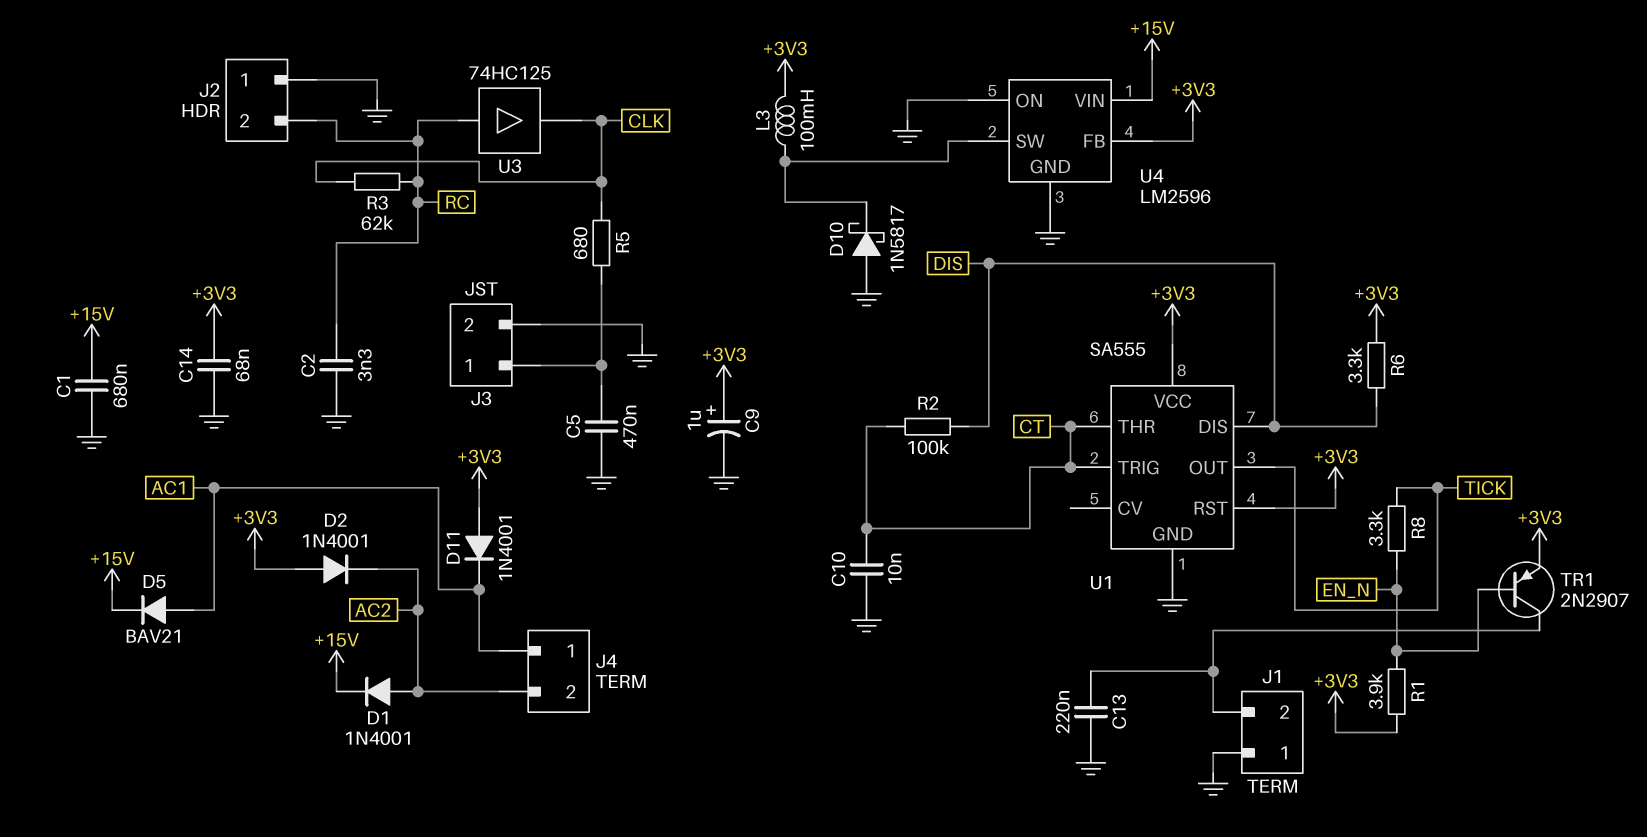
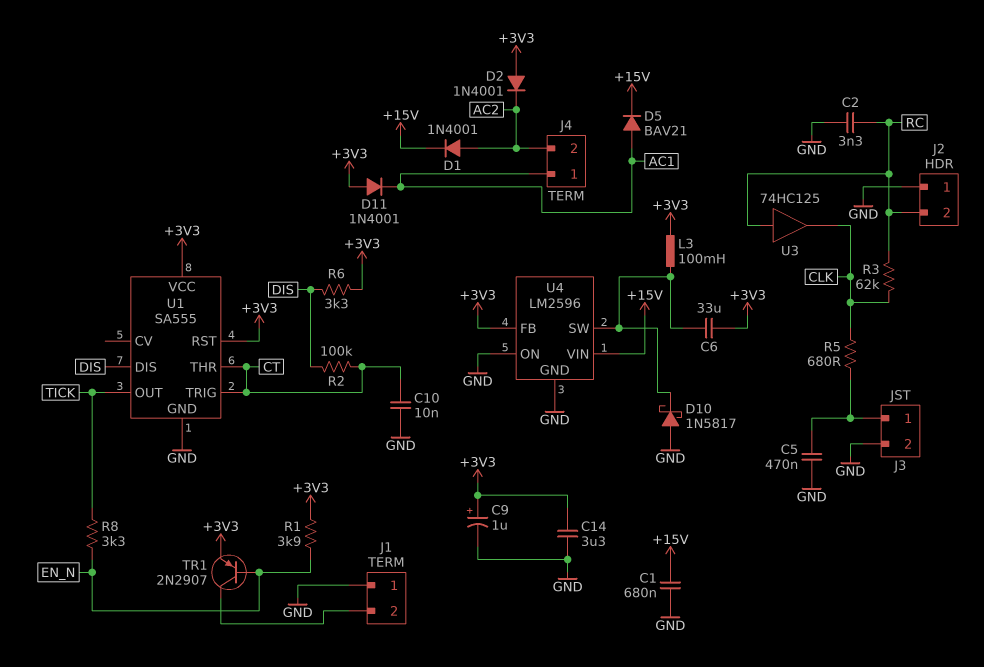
C6: none -> 33uF (+3V3, U4/SW)
C13: 220nF (GND, J1/2) -> none
C14: 68nF (+3V3, GND) -> 3.3uF (+3V3, GND)

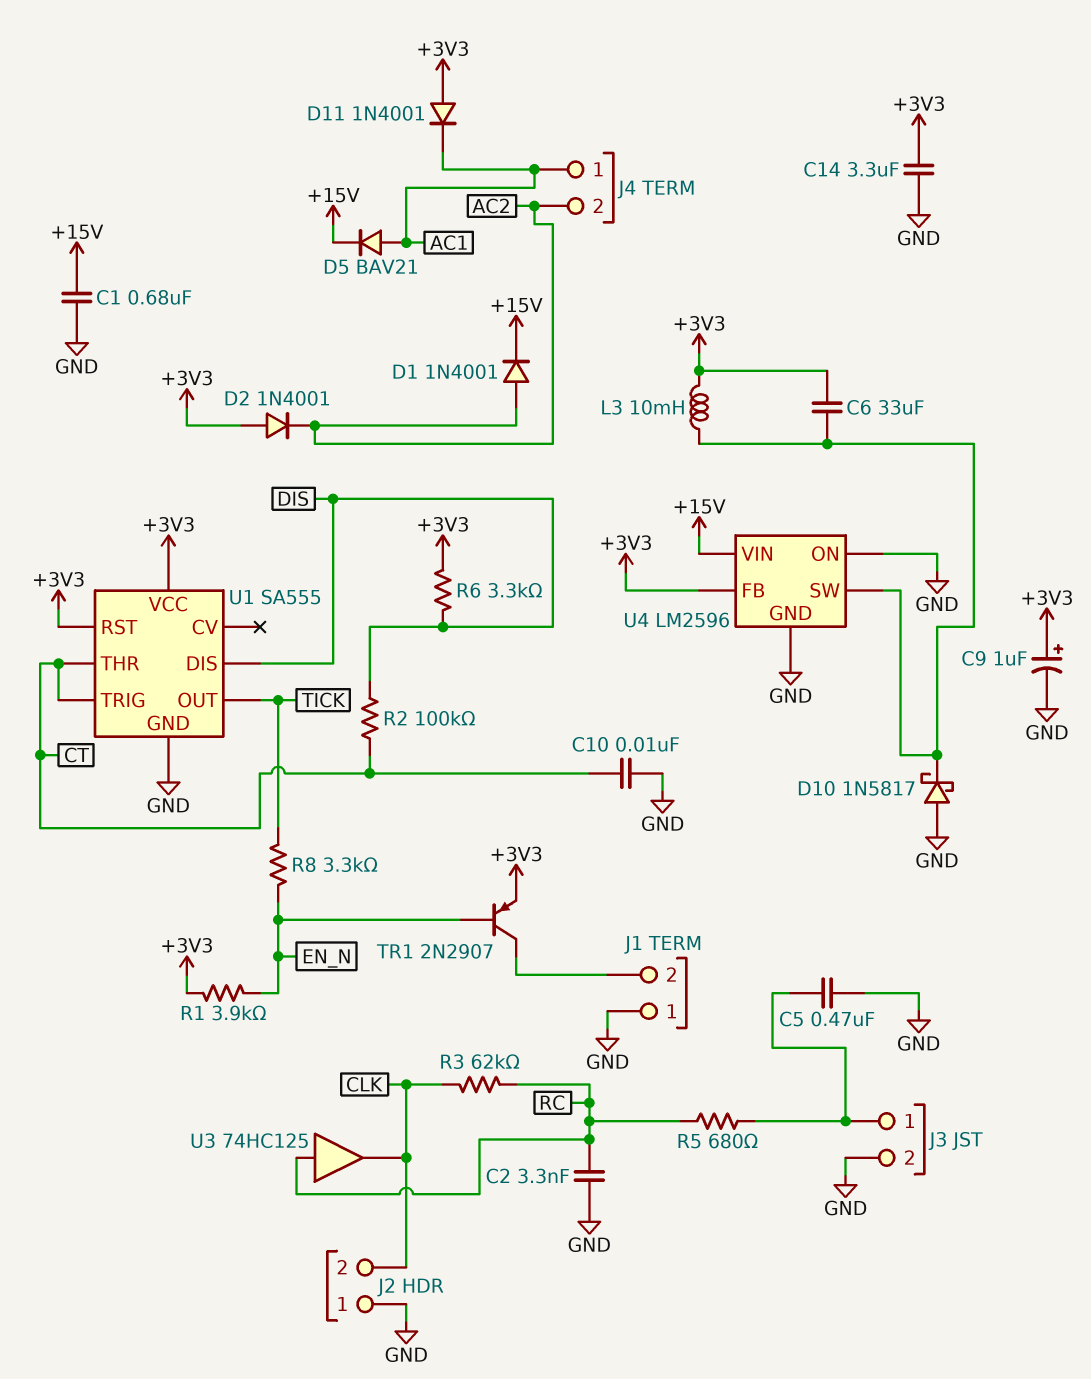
J2 pin 2: RC -> CLK
L3: 100mH (+3V3, U4/SW) -> 10mH (+3V3, U4/SW)
R5: 680 (CLK, J3/1) -> 680 (J3/1, RC)

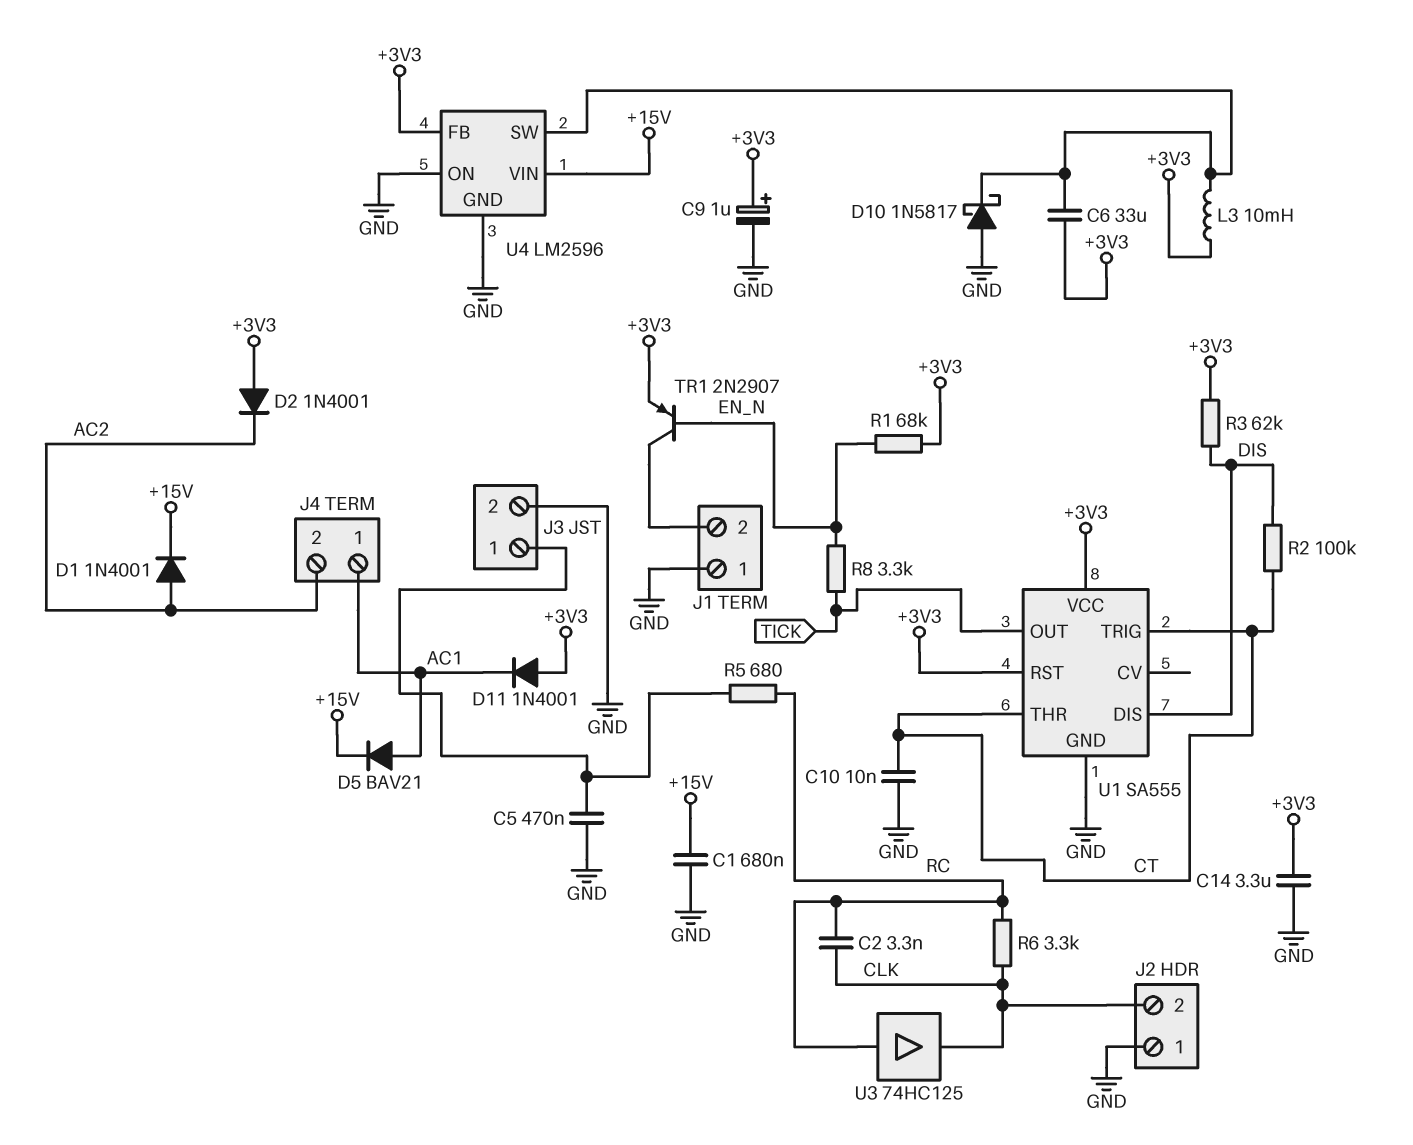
C2: 3.3nF (GND, RC) -> 3.3nF (CLK, RC)
R1: 3.9k (+3V3, EN_N) -> 68k (+3V3, EN_N)
R3: 62k (CLK, RC) -> 62k (+3V3, DIS)
R6: 3.3k (+3V3, DIS) -> 3.3k (CLK, RC)

